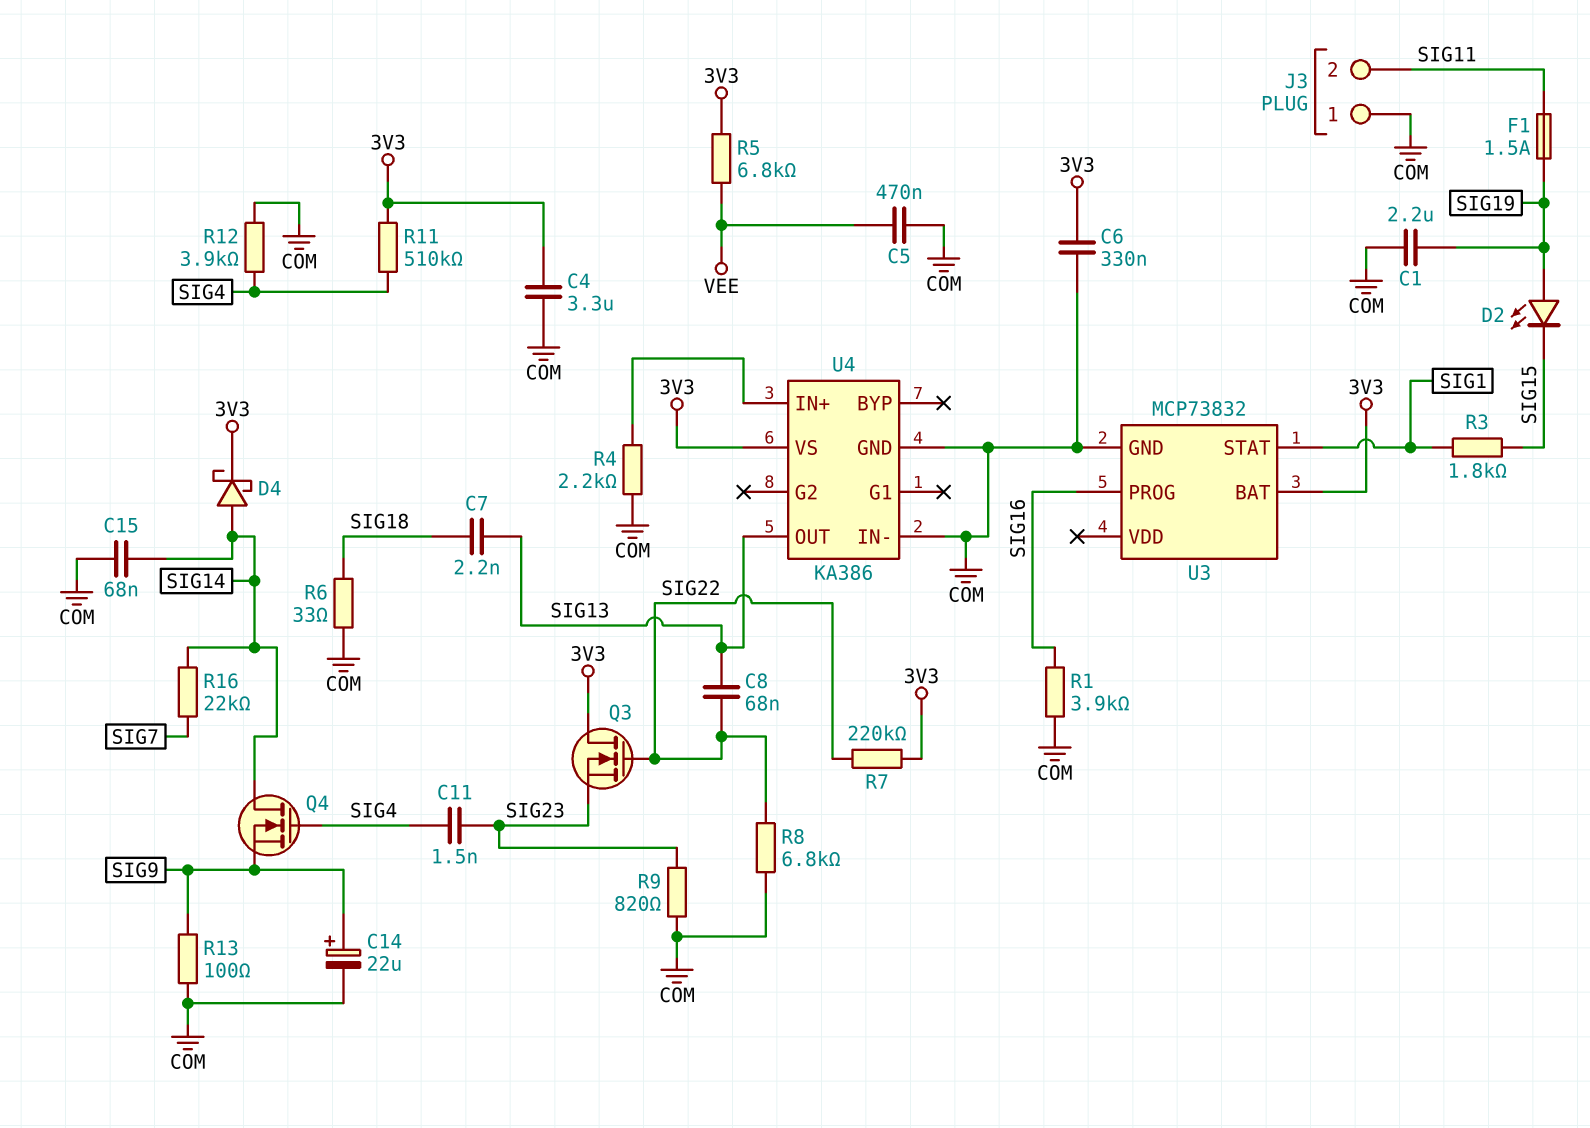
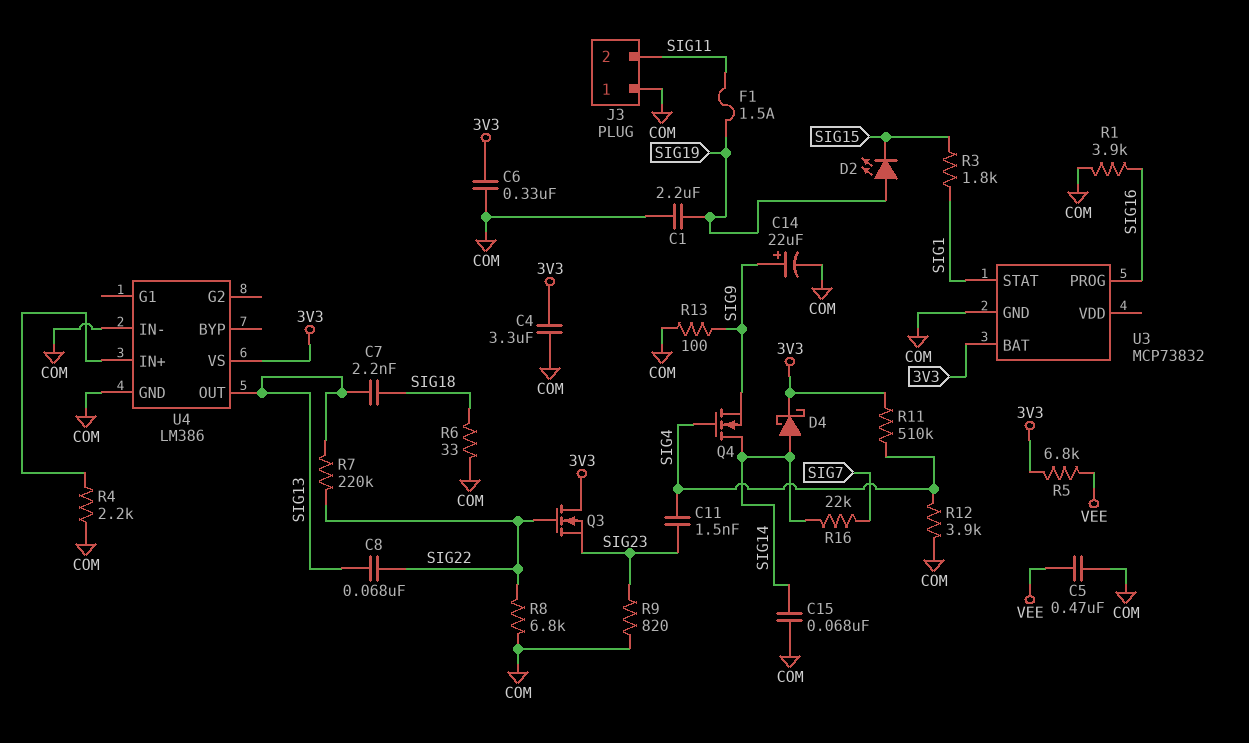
R7: 220k (3V3, SIG22) -> 220k (SIG13, SIG22)
U4: KA386 -> LM386

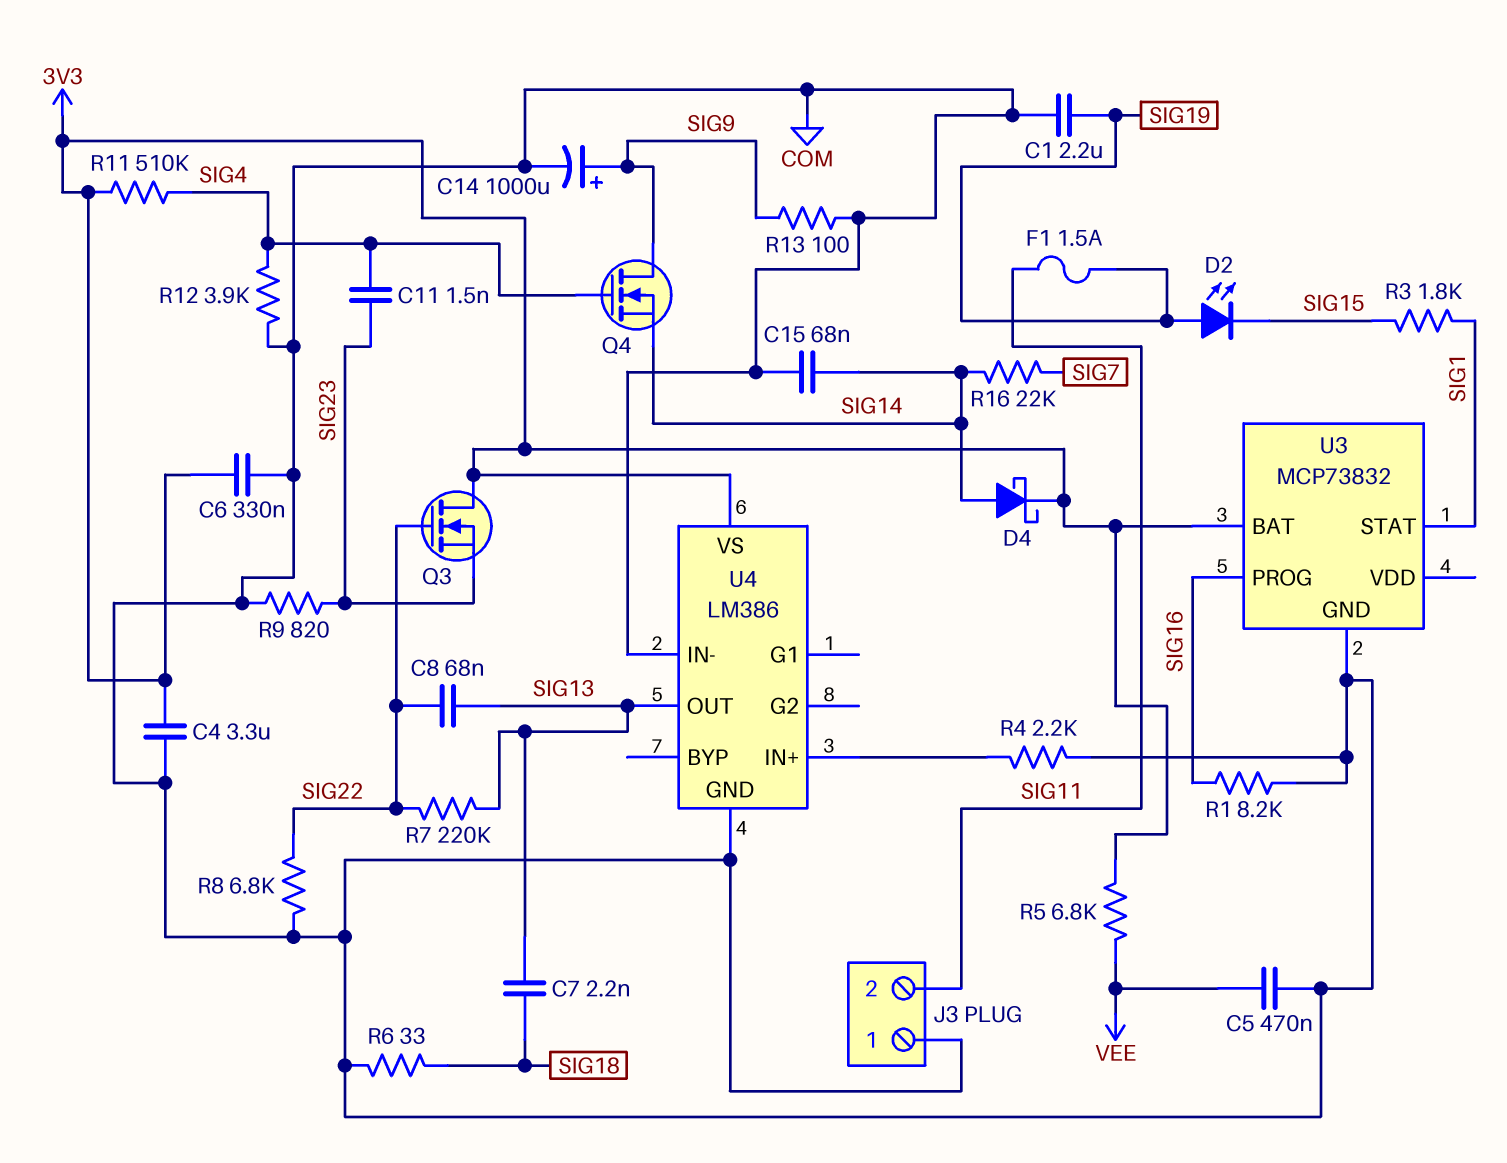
C14: 22uF (plus SIG9, minus COM) -> 1000uF (plus SIG9, minus COM)
Q4: NMOS (G SIG4, D SIG14, S SIG9) -> NMOS (G SIG4, D SIG9, S SIG14)
R1: 3.9k (COM, SIG16) -> 8.2k (COM, SIG16)

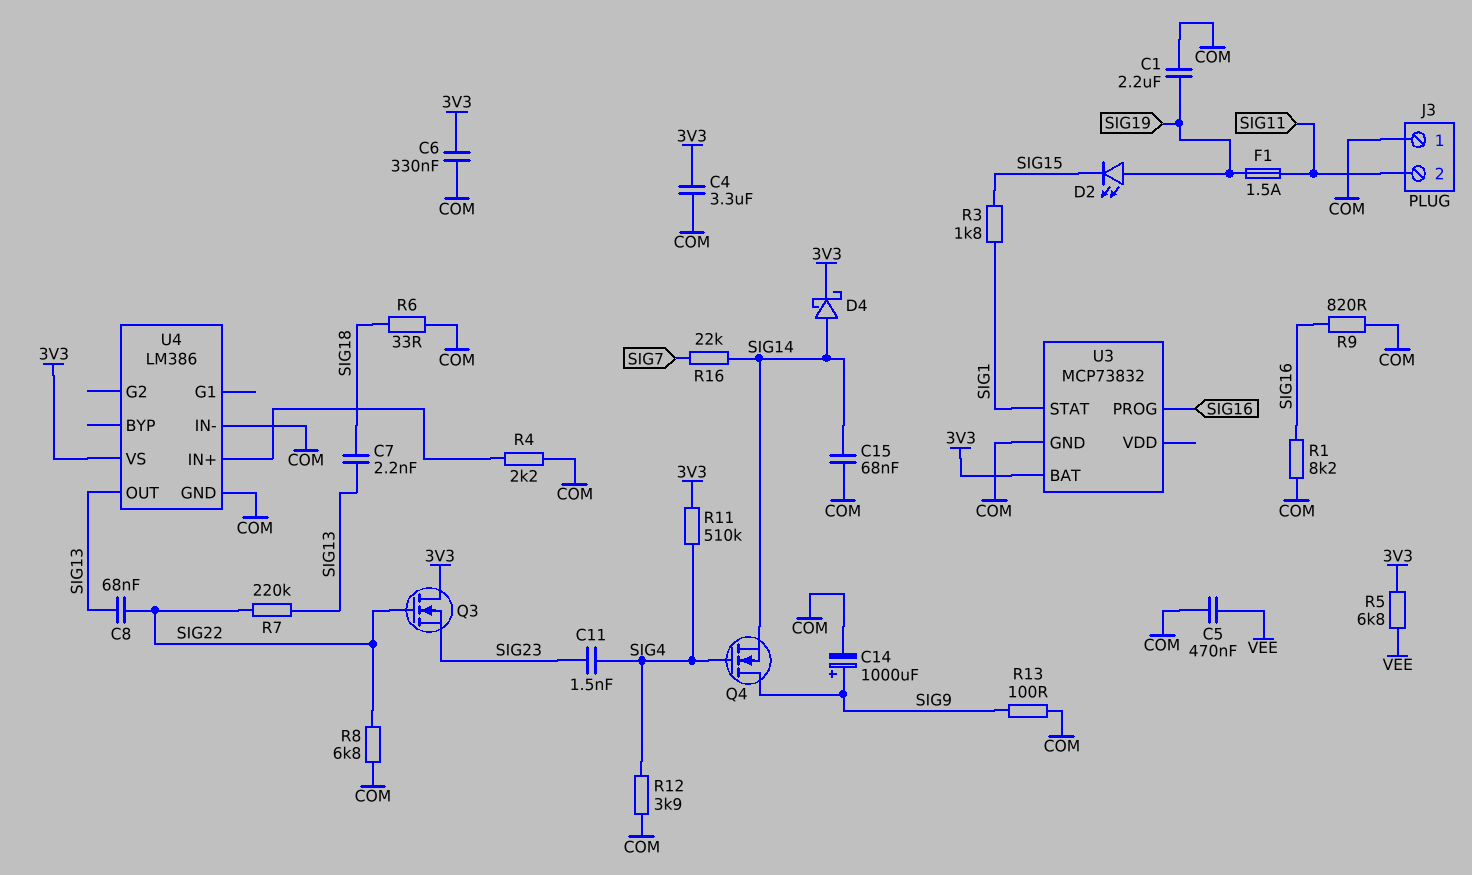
R9: 820 (COM, SIG23) -> 820 (COM, SIG16)

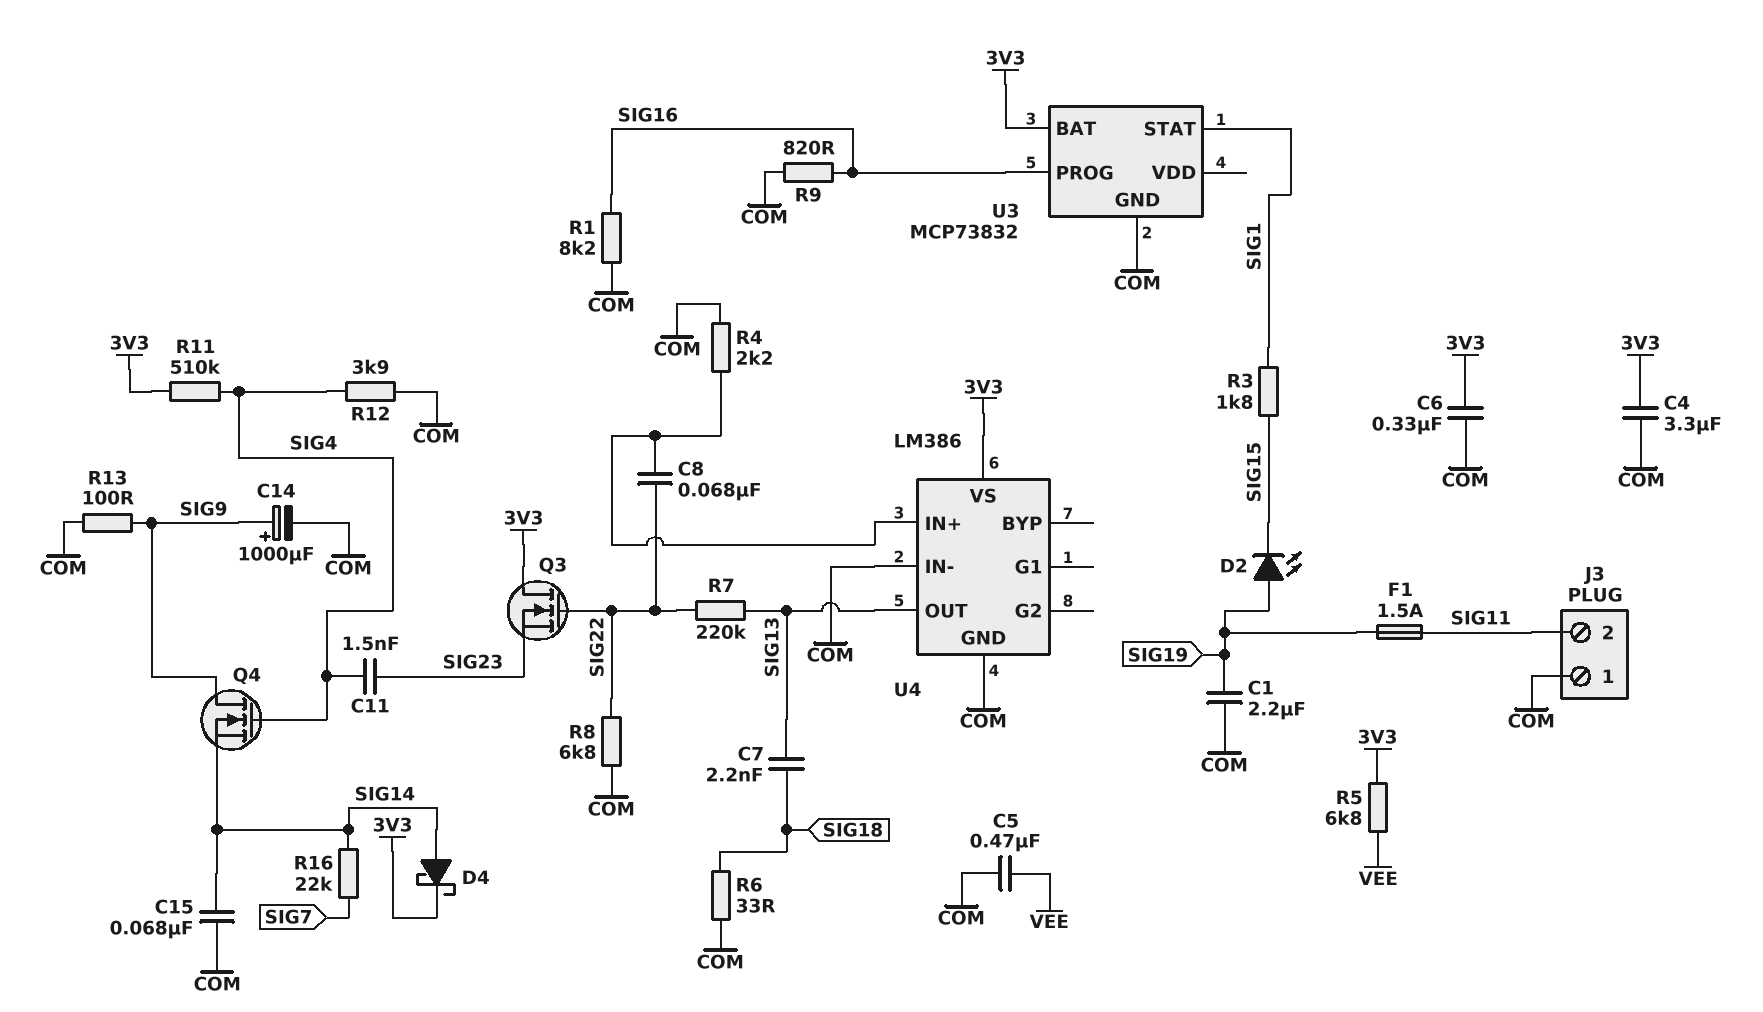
C8: 68nF (SIG13, SIG22) -> 68nF (SIG22, U4/IN+)

